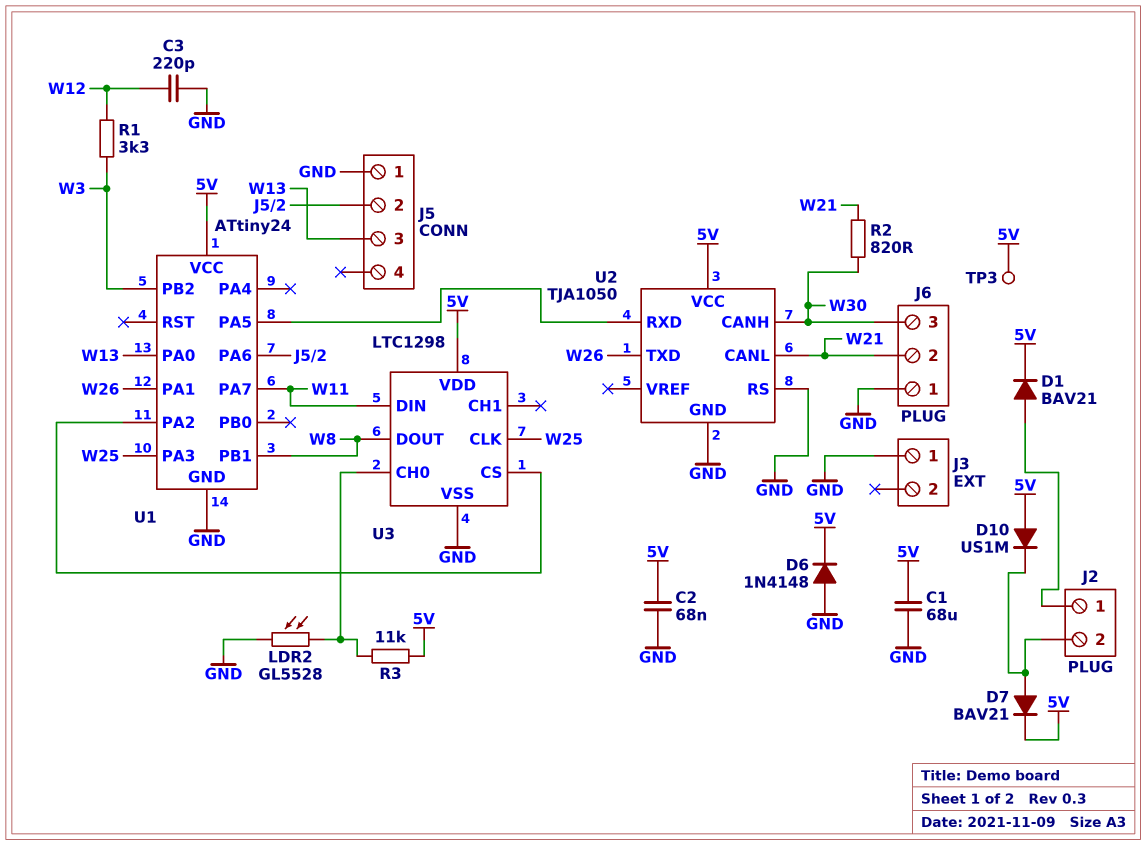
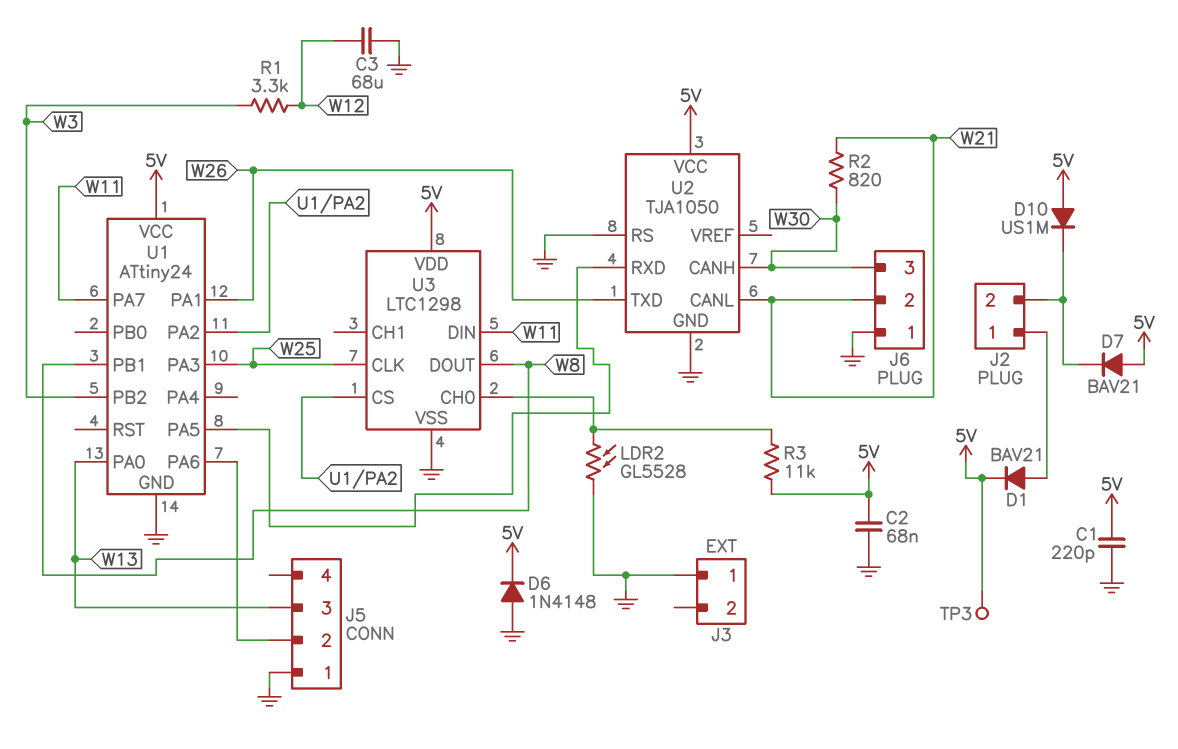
C1: 68uF (5V, GND) -> 220pF (5V, GND)
C3: 220pF (GND, W12) -> 68uF (GND, W12)
D7: diode BAV21 (A J2/2, K 5V) -> diode BAV21 (A 5V, K J2/2)

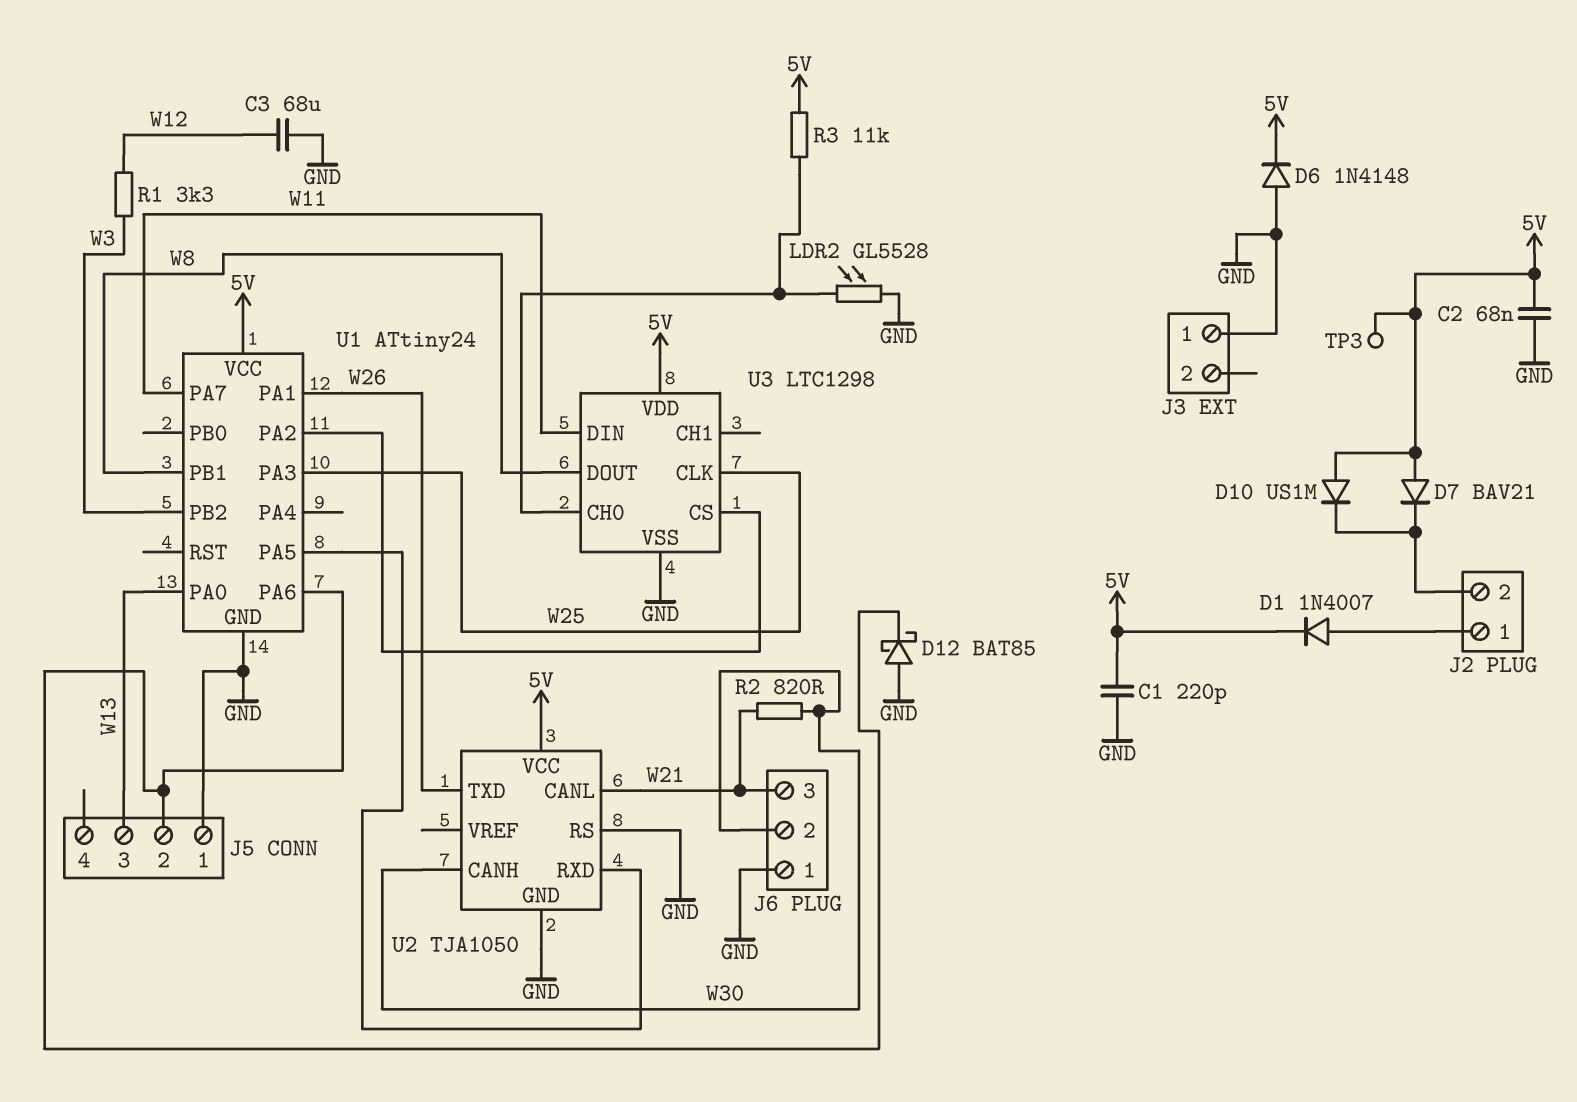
D1: diode BAV21 (A J2/1, K 5V) -> diode 1N4007 (A J2/1, K 5V)
D12: none -> schottky BAT85 (A GND, K J5/2)
J6 pin 2: W21 -> W30
J6 pin 3: W30 -> W21

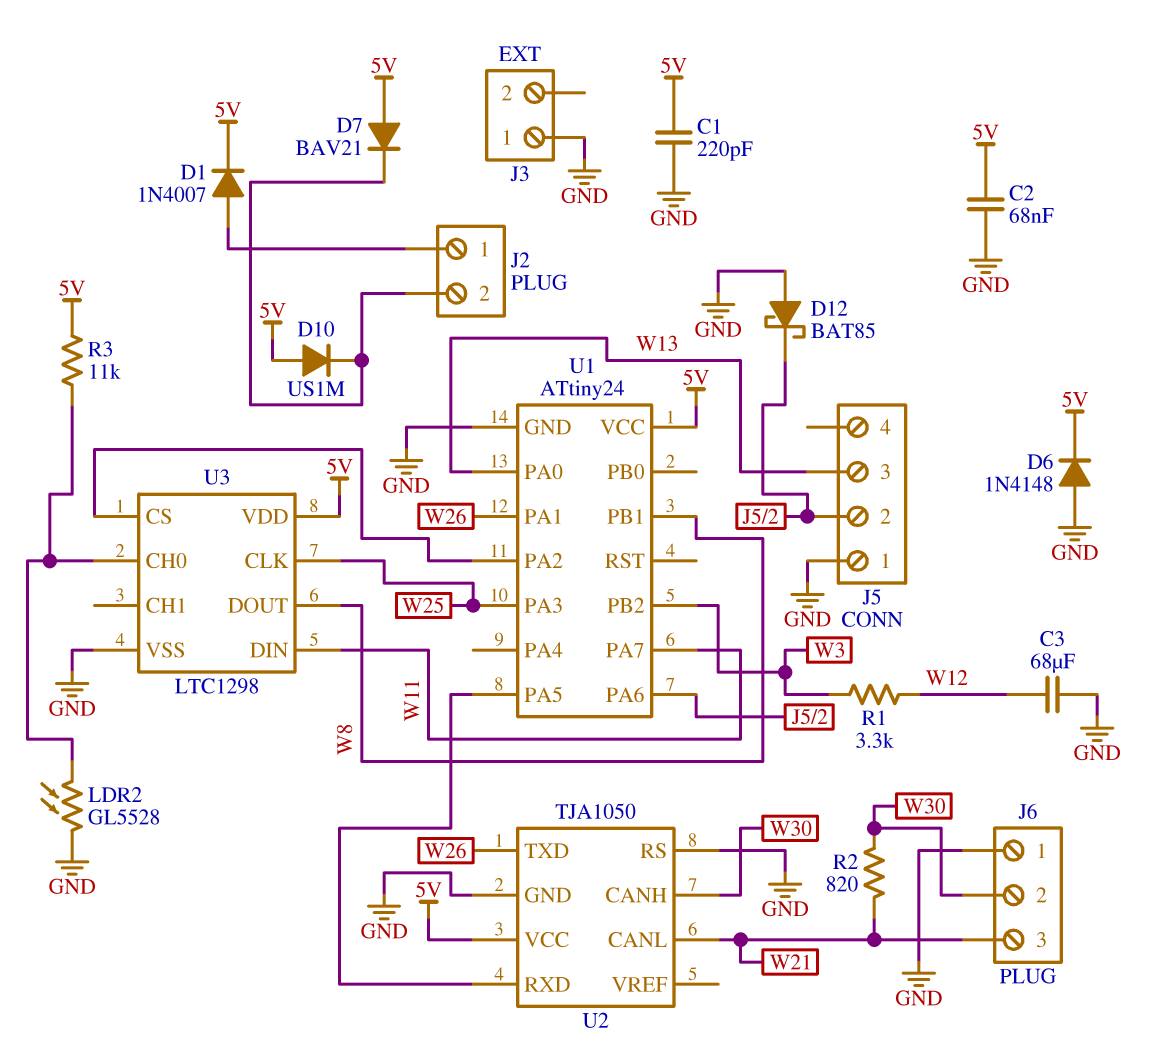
TP3: test point (5V) -> none

